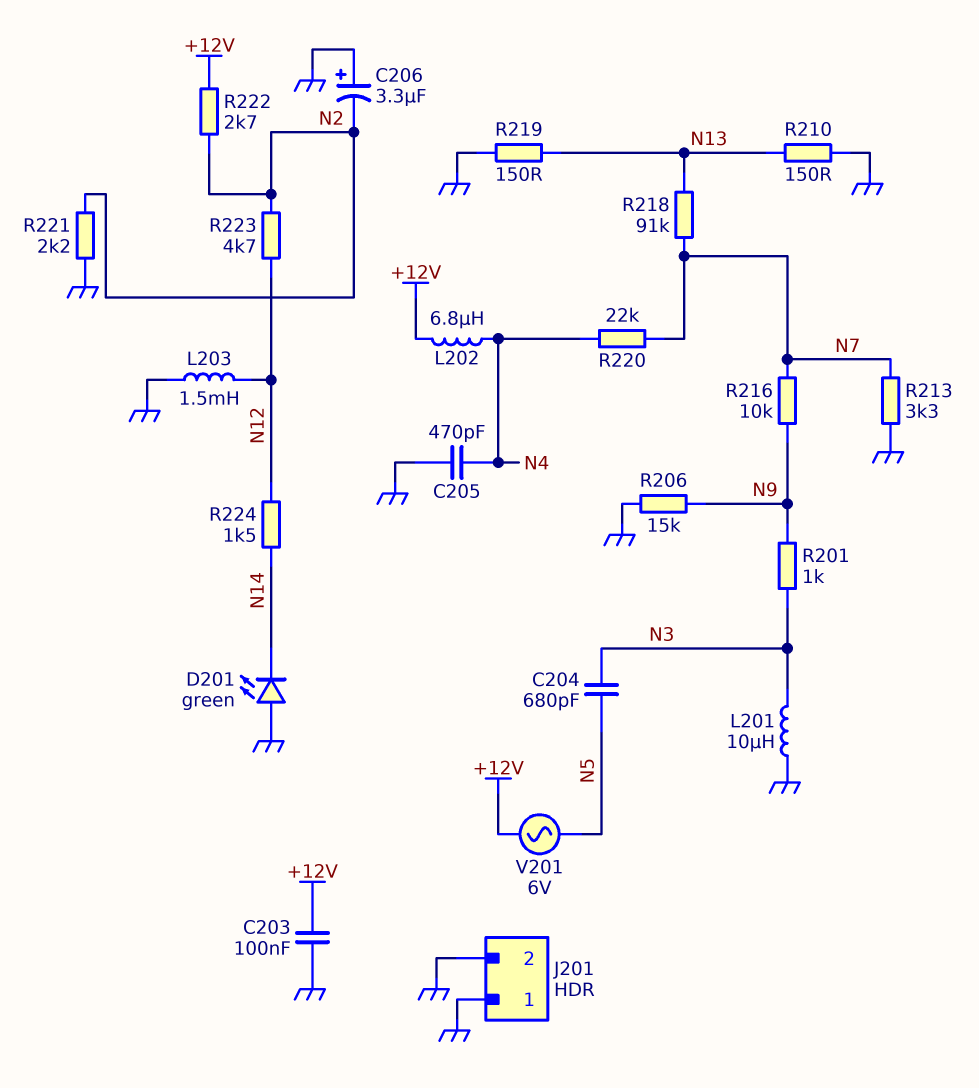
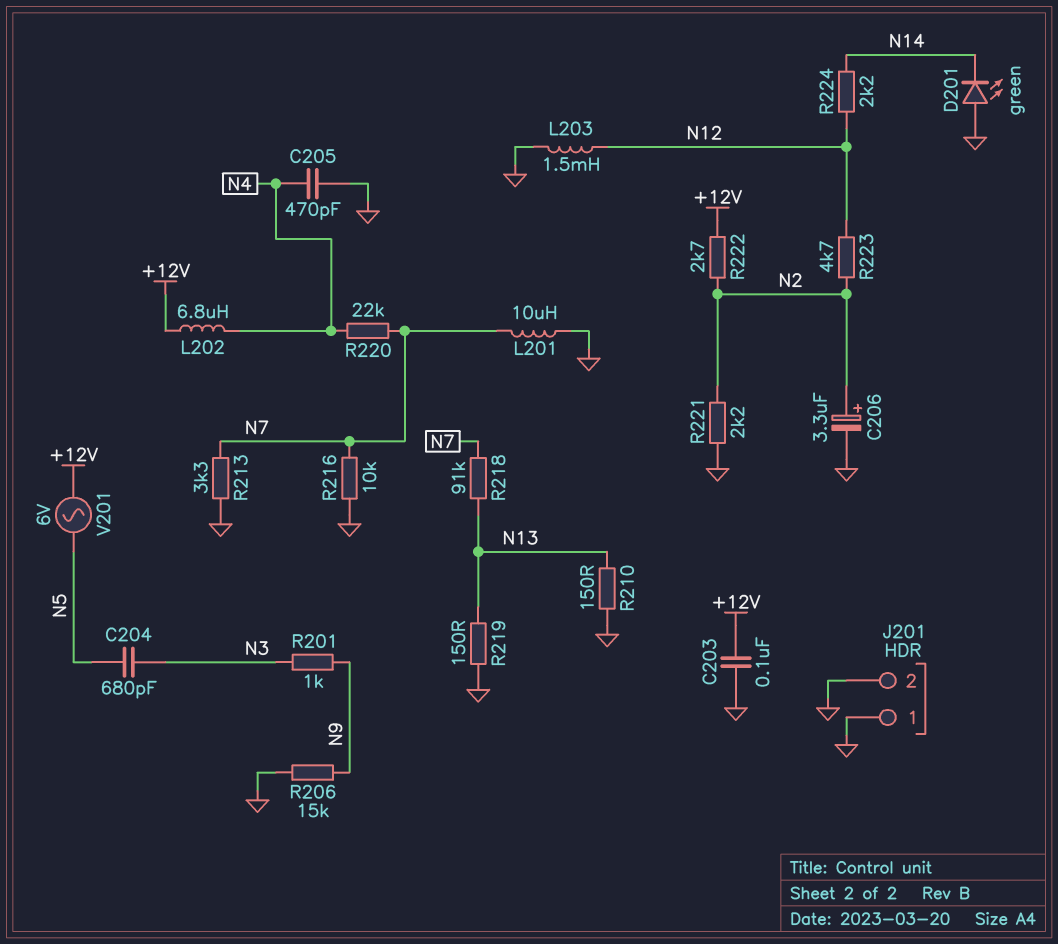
C206: 3.3uF (plus GND, minus N2) -> 3.3uF (plus N2, minus GND)
L201: 10uH (GND, N3) -> 10uH (GND, N7)
R216: 10k (N7, N9) -> 10k (GND, N7)
R224: 1.5k (N12, N14) -> 2.2k (N12, N14)

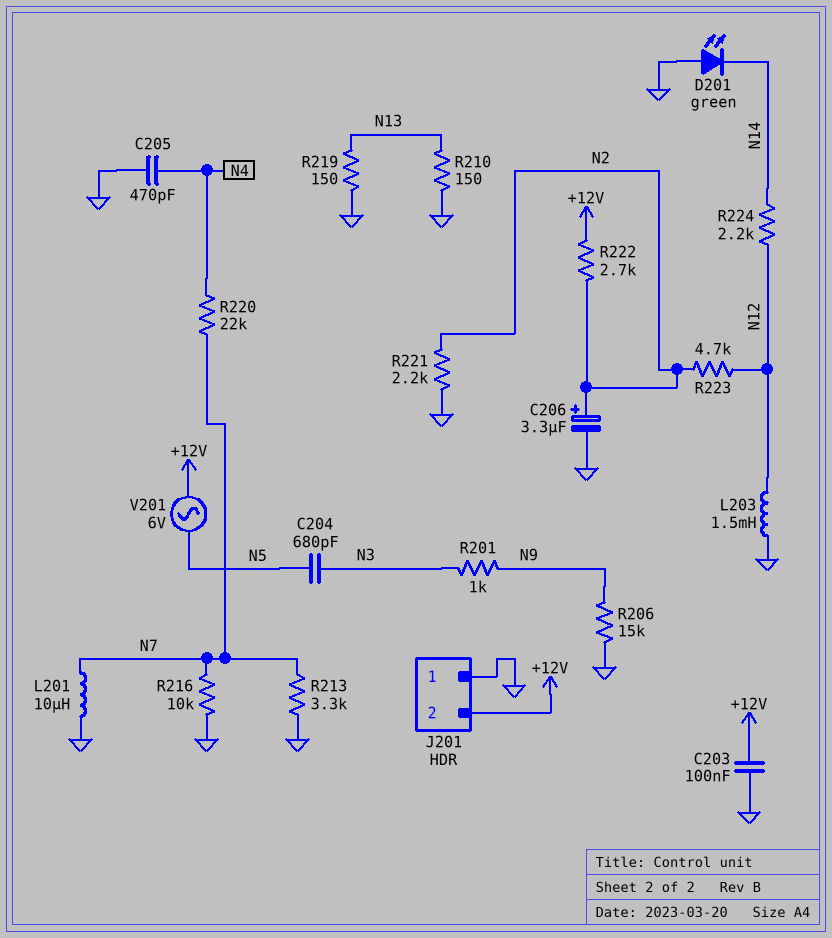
J201 pin 2: GND -> +12V
L202: 6.8uH (+12V, N4) -> none
R218: 91k (N7, N13) -> none

